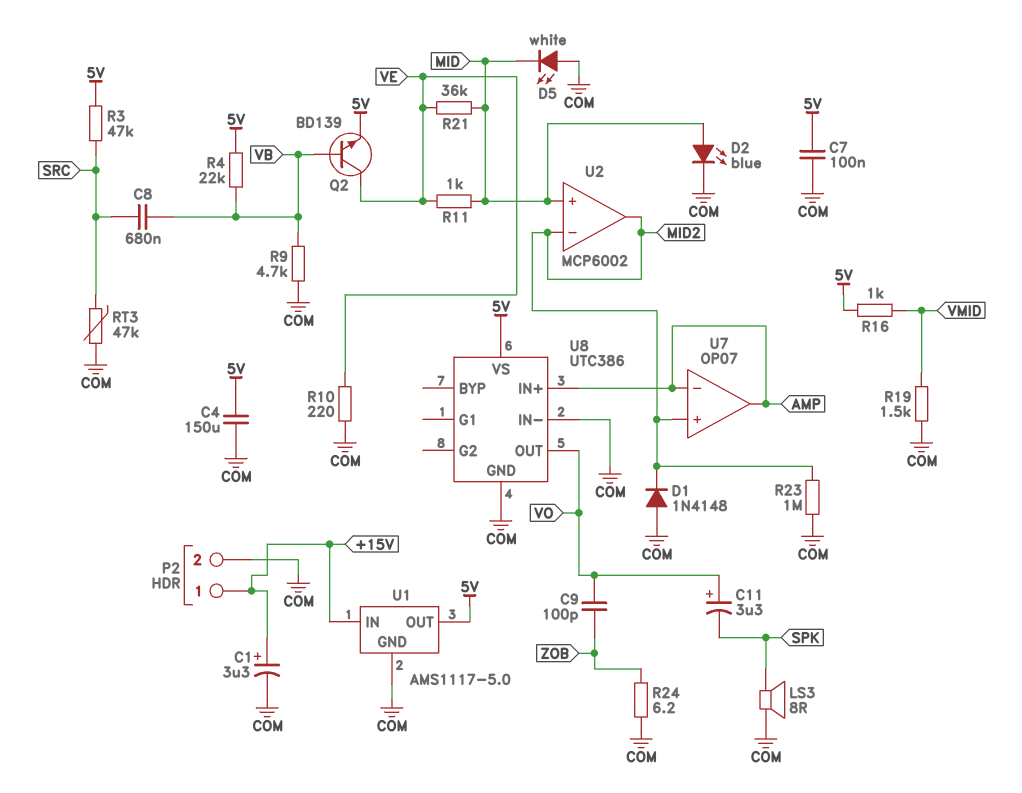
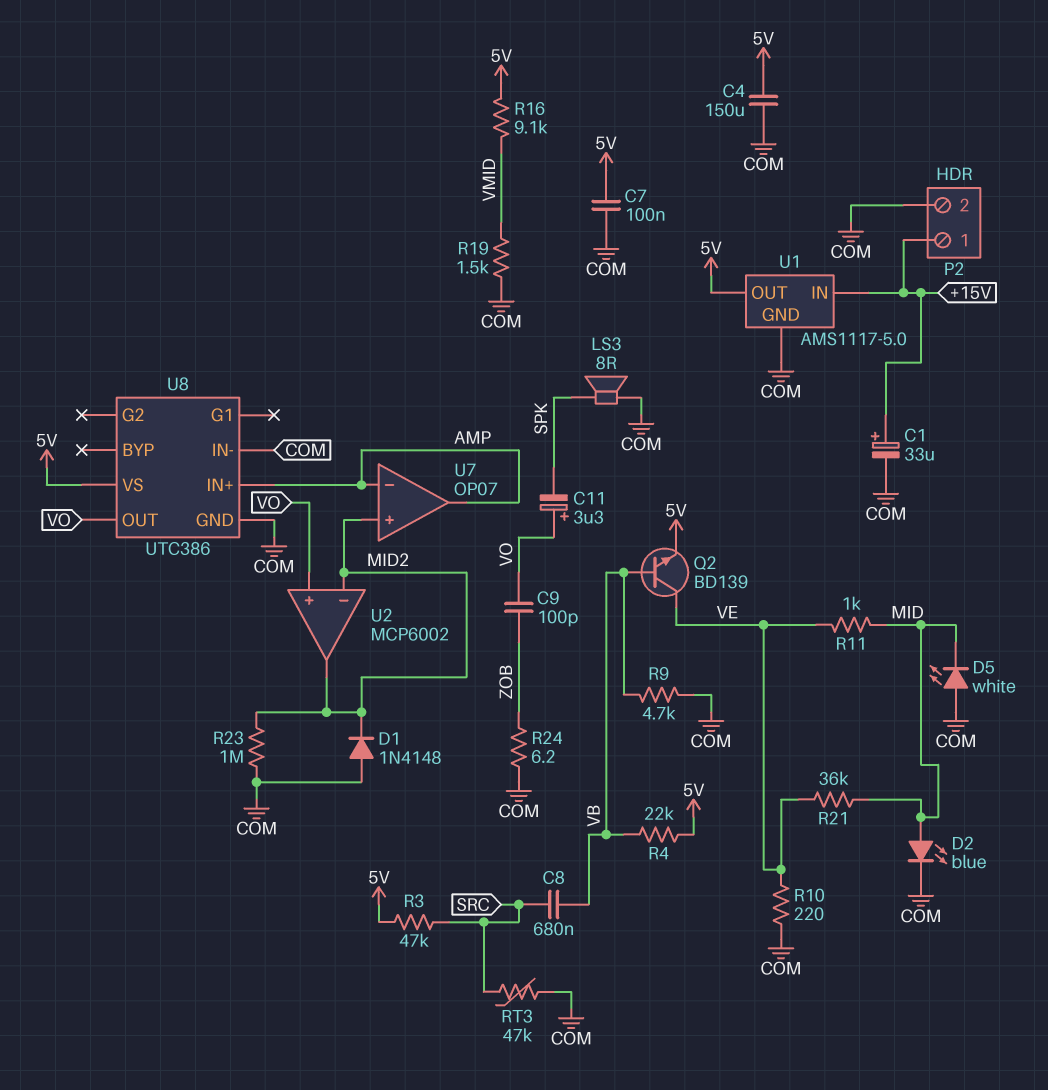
C1: 3.3uF (plus +15V, minus COM) -> 33uF (plus +15V, minus COM)
R16: 1k (5V, VMID) -> 9.1k (5V, VMID)
U2 pin in+: MID -> VO

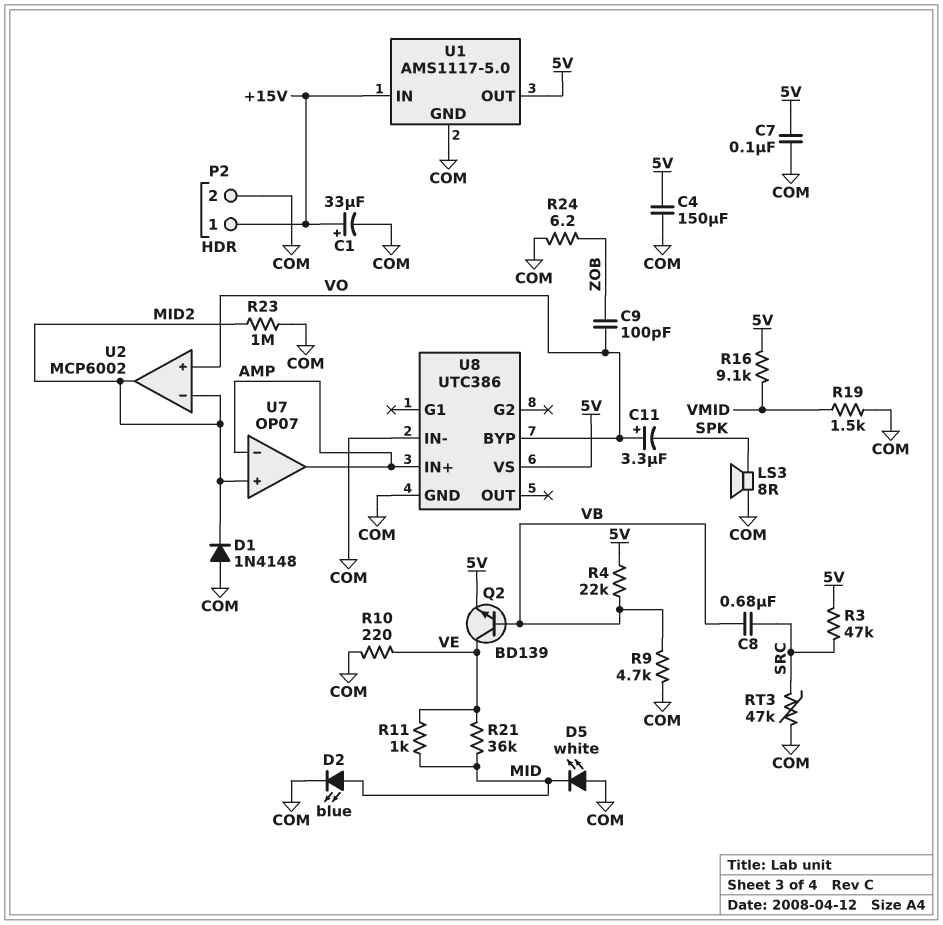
U8 pin BYP: none -> VO
U8 pin OUT: VO -> none

